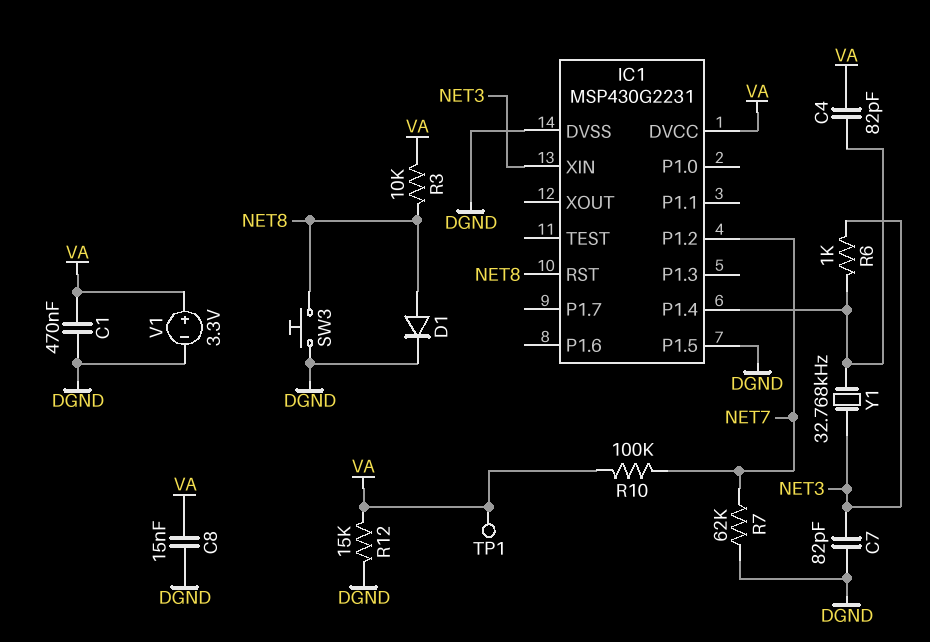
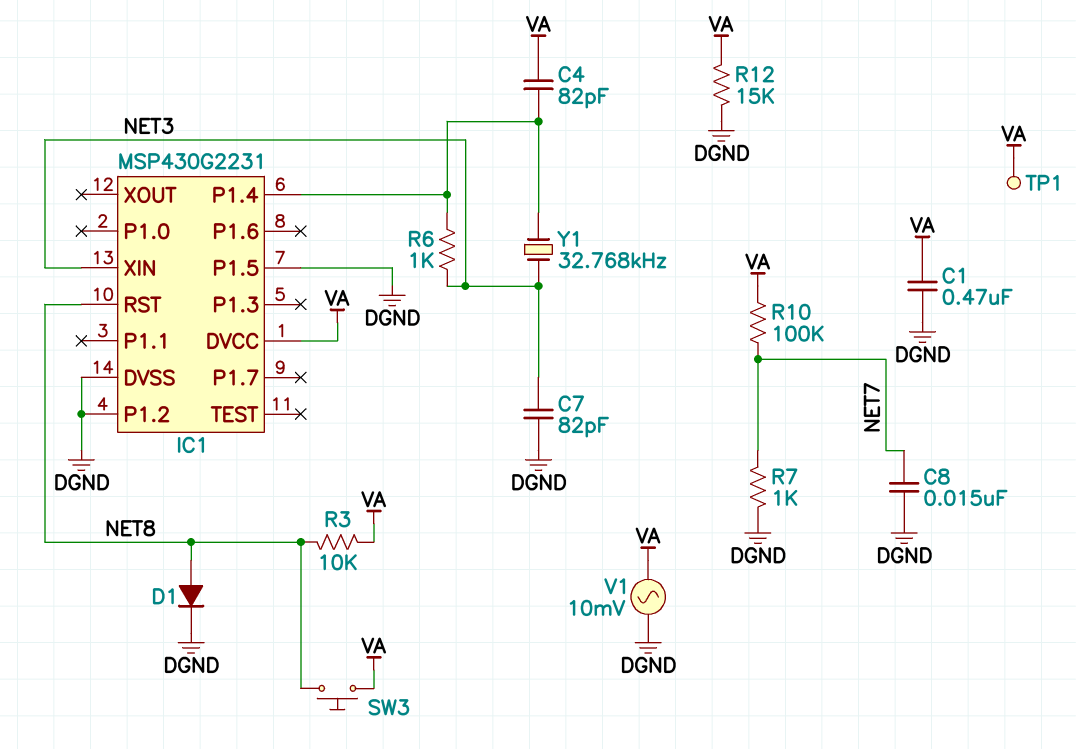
C8: 15nF (DGND, VA) -> 15nF (DGND, NET7)
IC1 pin P1.2: NET7 -> DGND
R7: 62k (DGND, NET7) -> 1k (DGND, NET7)
SW3: button (DGND, NET8) -> button (NET8, VA)
V1: 3.3V (plus VA, minus DGND) -> AC 10mV (DGND, VA)

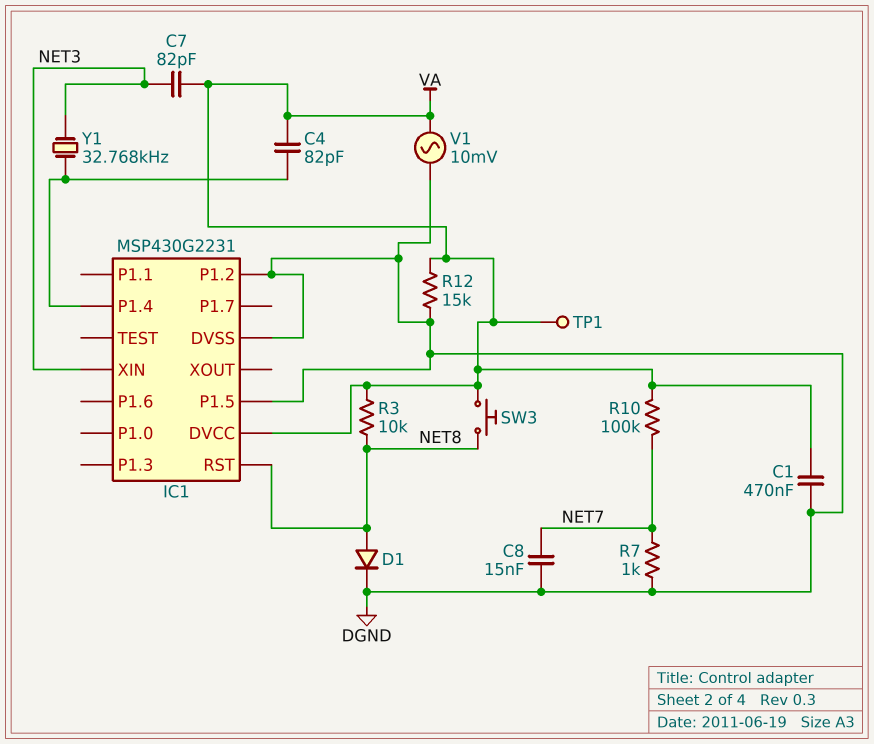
C7: 82pF (DGND, NET3) -> 82pF (NET3, VA)
R6: 1k (IC1/P1.4, NET3) -> none

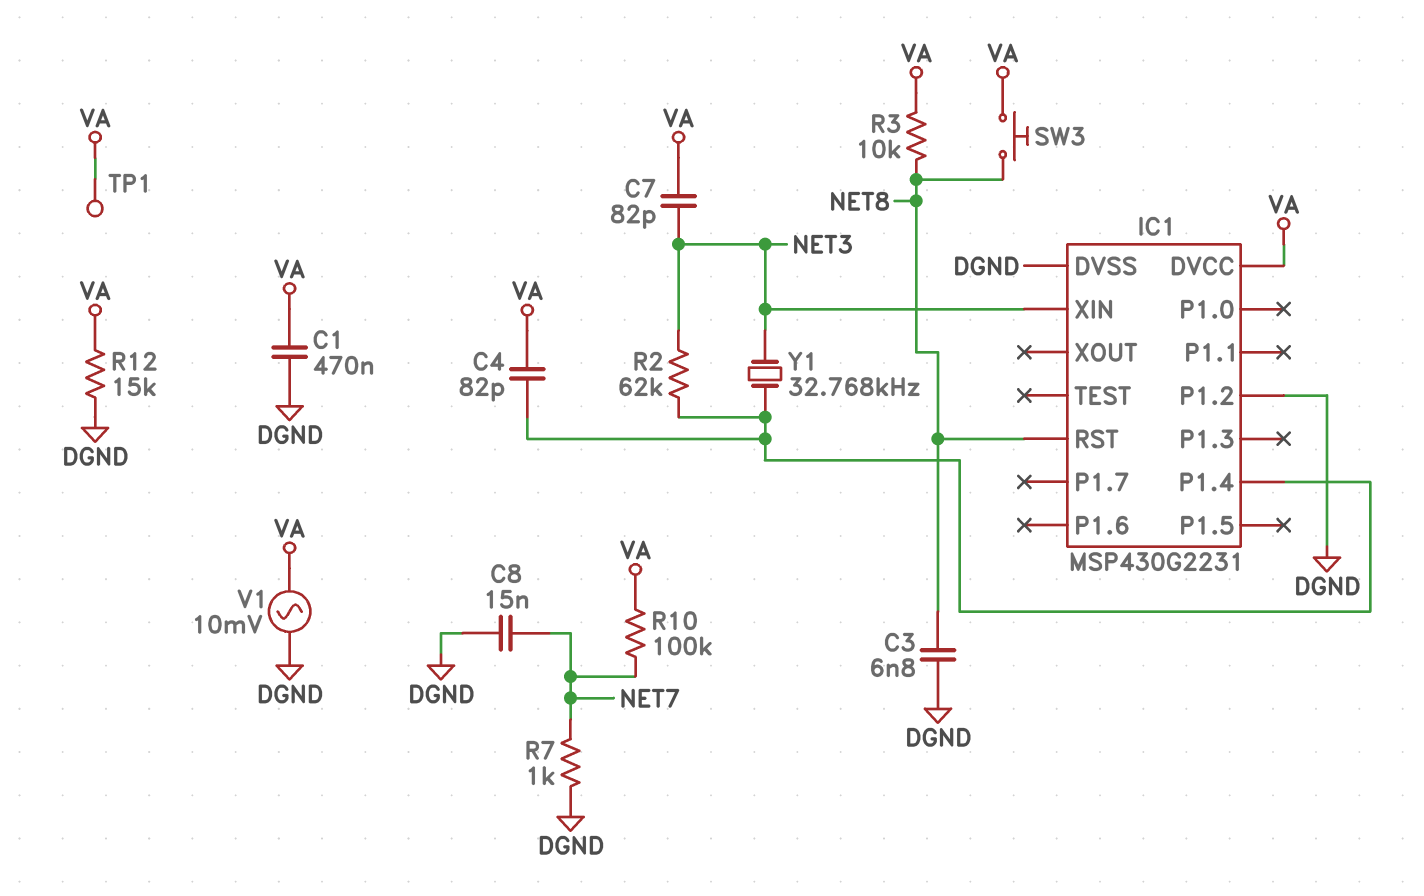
C3: none -> 6.8nF (DGND, NET8)
D1: diode (A NET8, K DGND) -> none
IC1 pin P1.5: DGND -> none
R2: none -> 62k (IC1/P1.4, NET3)

